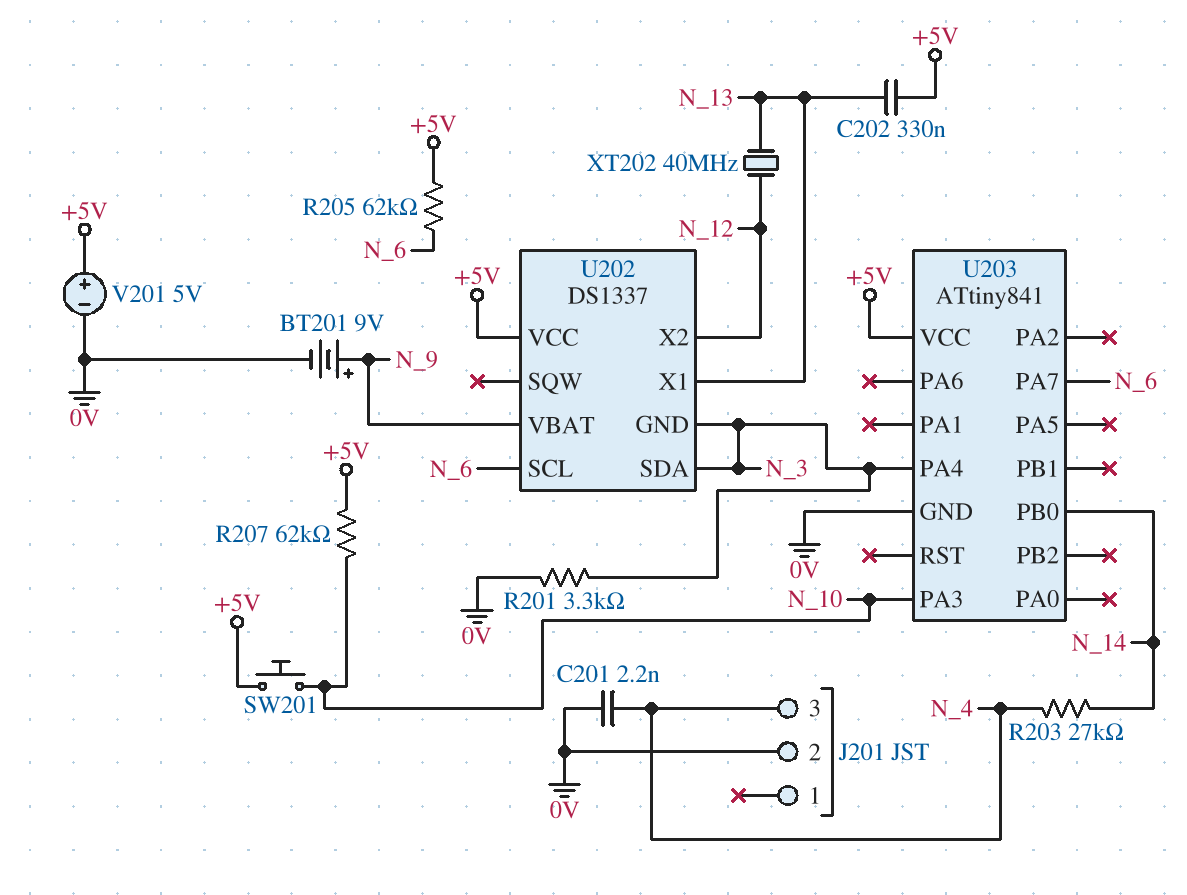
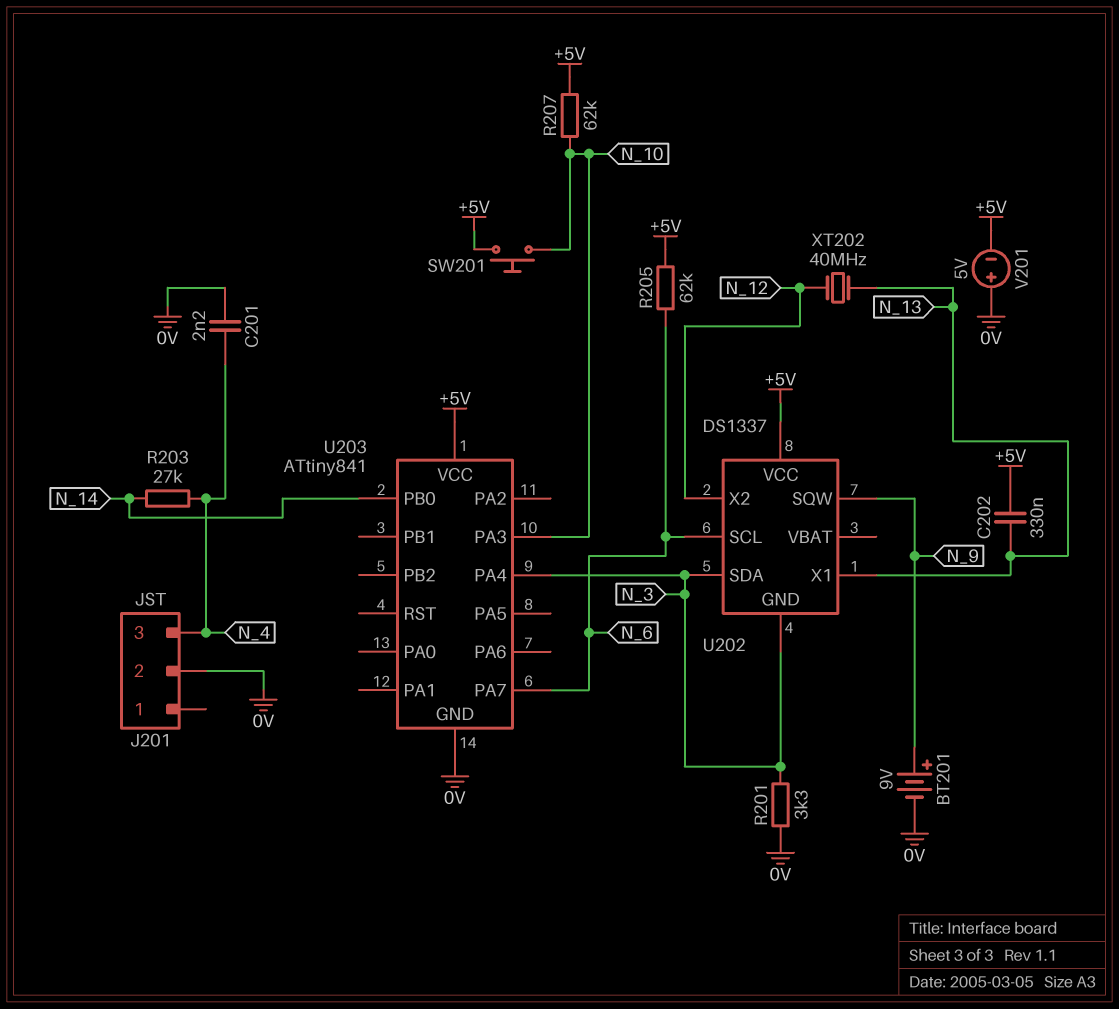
U202 pin SQW: none -> N_9
U202 pin VBAT: N_9 -> none
V201: 5V (plus +5V, minus 0V) -> 5V (plus 0V, minus +5V)

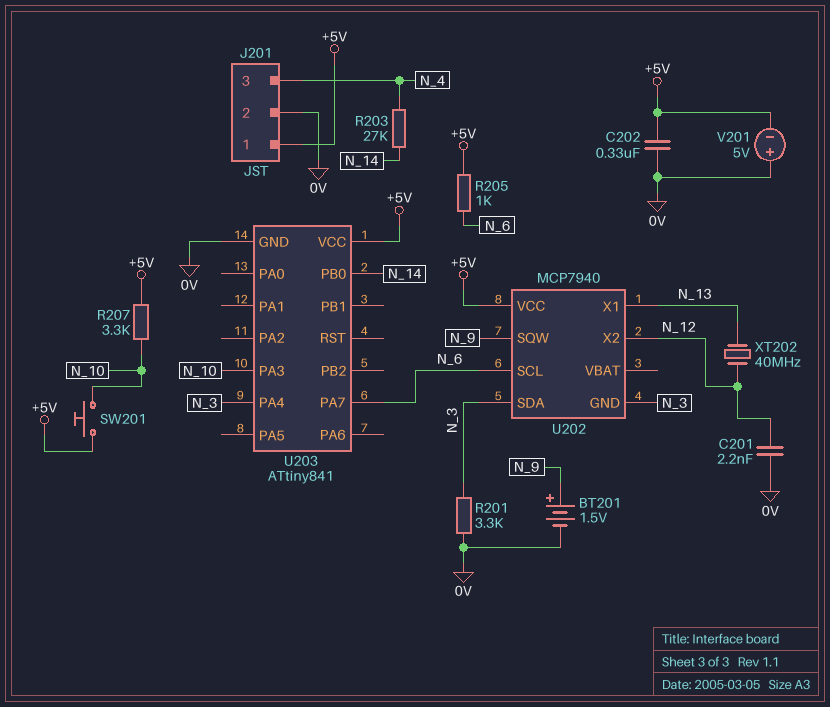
BT201: 9V (plus N_9, minus 0V) -> 1.5V (plus N_9, minus 0V)
C201: 2.2nF (0V, N_4) -> 2.2nF (0V, N_12)
C202: 330nF (+5V, N_13) -> 330nF (+5V, 0V)
J201 pin 1: none -> +5V
R205: 62k (+5V, N_6) -> 1k (+5V, N_6)
R207: 62k (+5V, N_10) -> 3.3k (+5V, N_10)
U202: DS1337 -> MCP7940

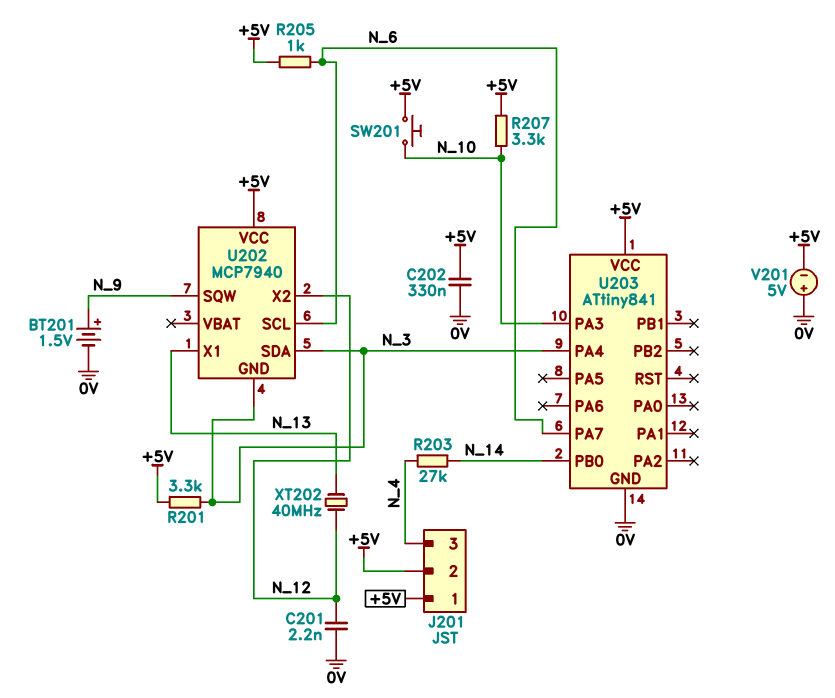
J201 pin 2: 0V -> +5V
R201: 3.3k (0V, N_3) -> 3.3k (+5V, N_3)

